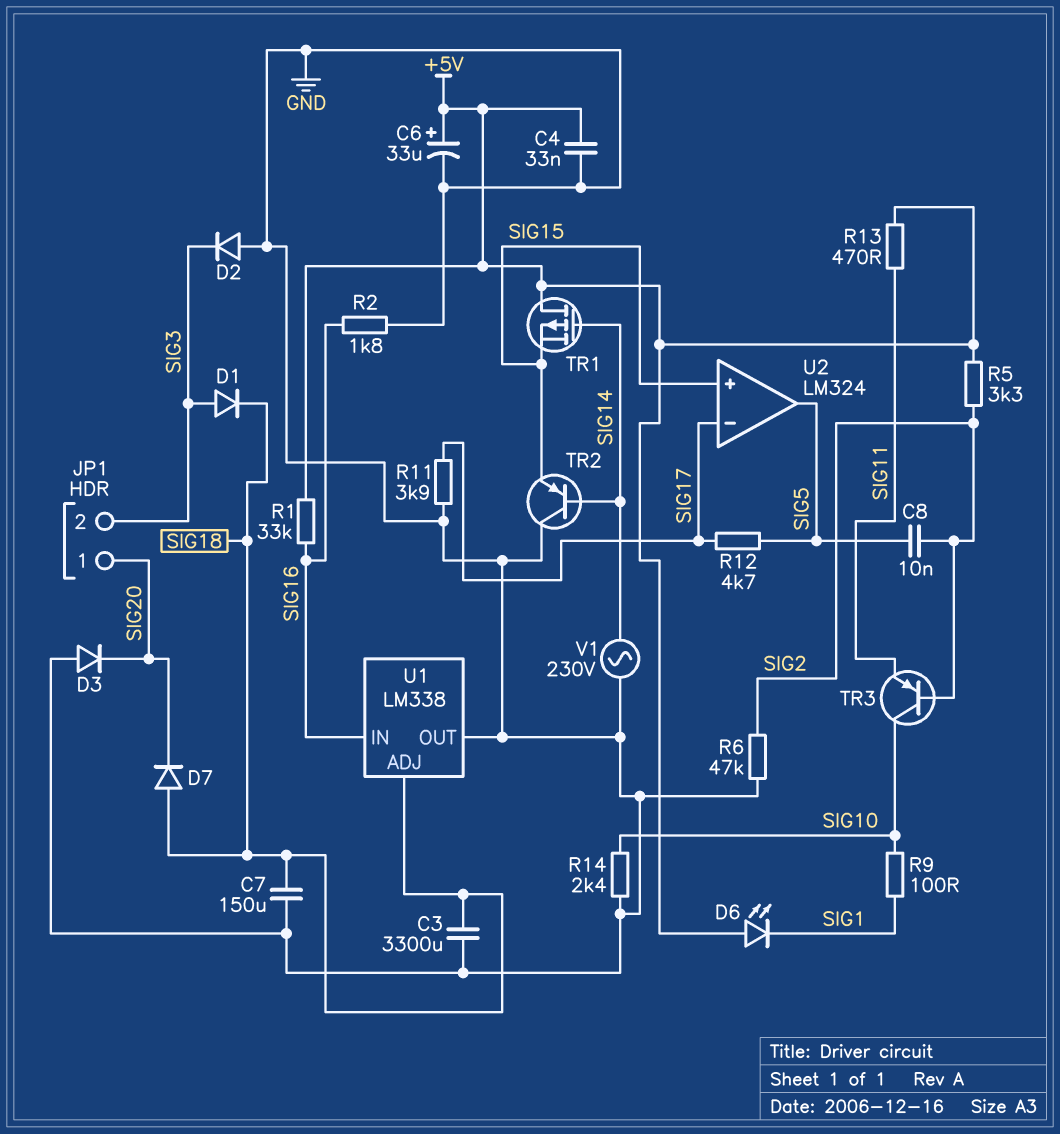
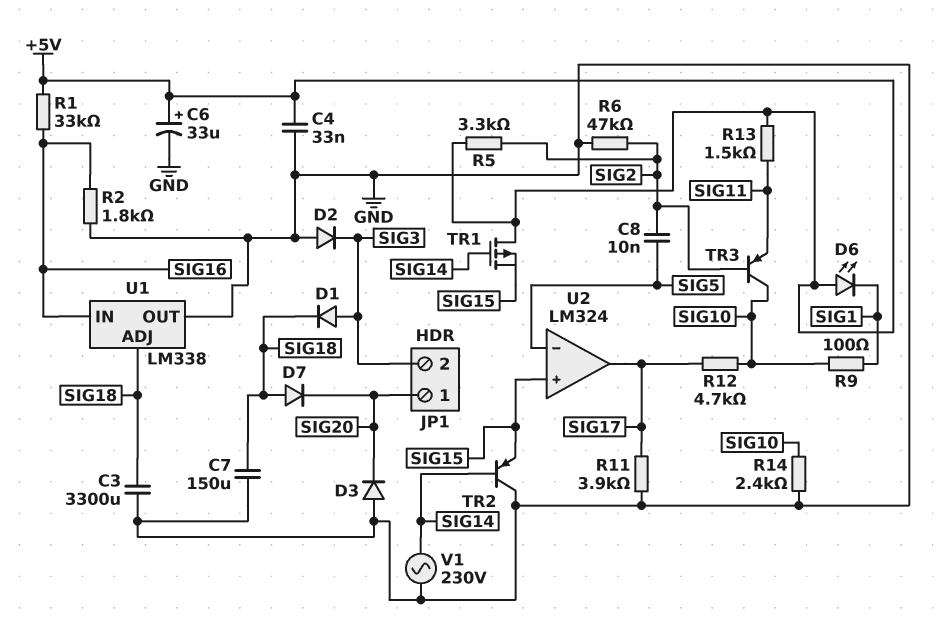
R12: 4.7k (SIG5, SIG17) -> 4.7k (SIG10, SIG17)
R13: 470 (+5V, SIG11) -> 1.5k (+5V, SIG11)
U2 pin in-: SIG17 -> SIG5
U2 pin out: SIG5 -> SIG17

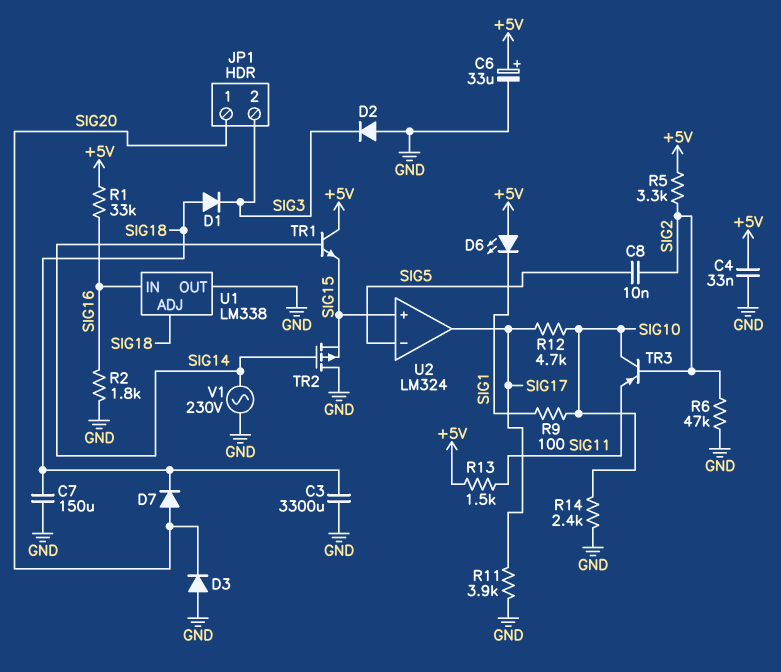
D1: diode (A SIG3, K SIG18) -> diode (A SIG18, K SIG3)
D7: diode (A SIG18, K SIG20) -> diode (A SIG20, K SIG18)
TR1: PMOS (G SIG14, D +5V, S SIG15) -> NPN (B SIG14, C +5V, E SIG15)
TR2: PNP (B SIG14, C GND, E SIG15) -> PMOS (G SIG14, D GND, S SIG15)

